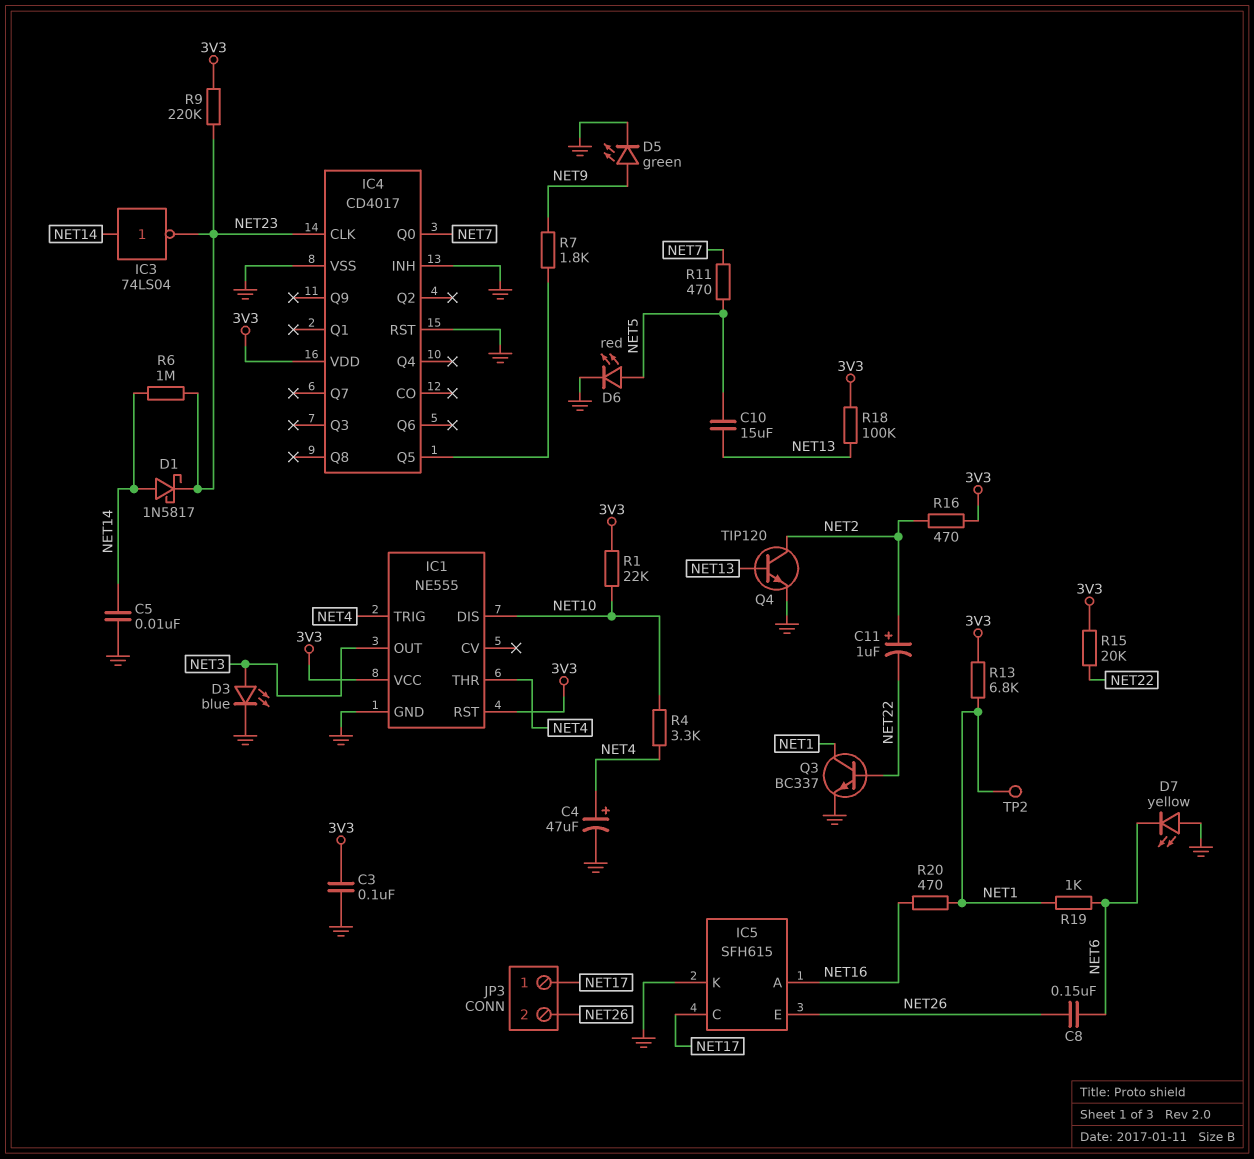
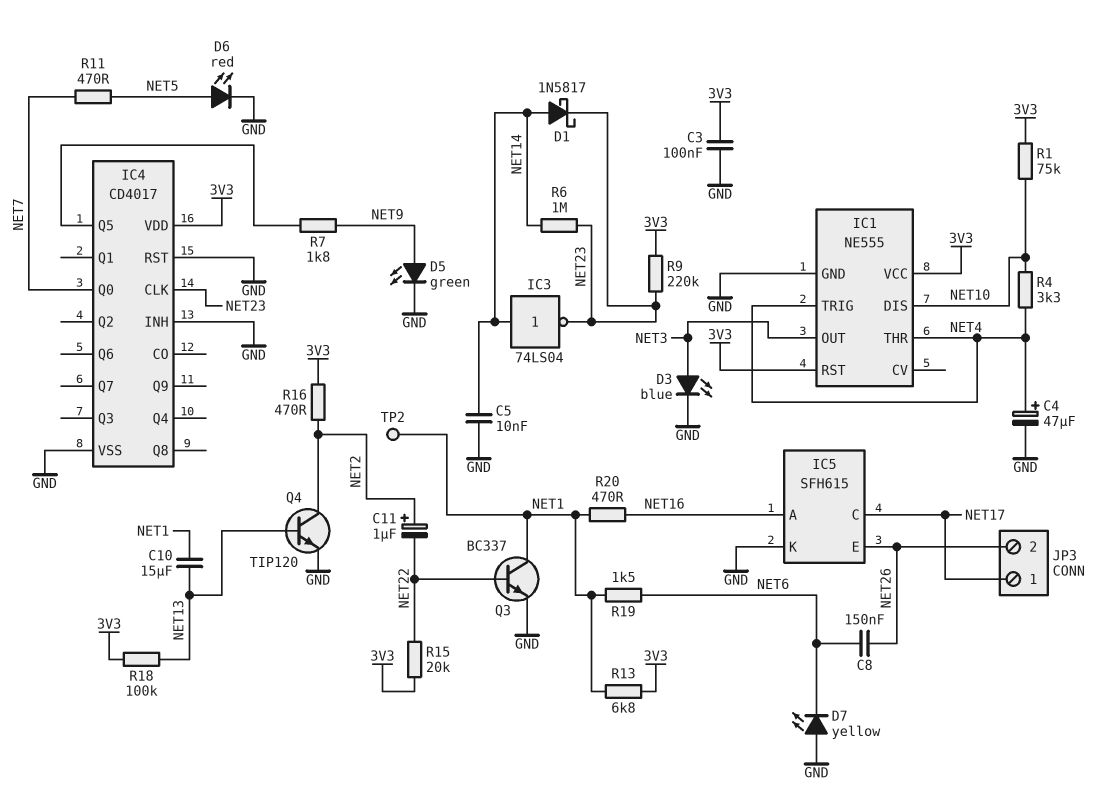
C10: 15uF (NET5, NET13) -> 15uF (NET1, NET13)
R1: 22k (3V3, NET10) -> 75k (3V3, NET10)
R19: 1k (NET1, NET6) -> 1.5k (NET1, NET6)

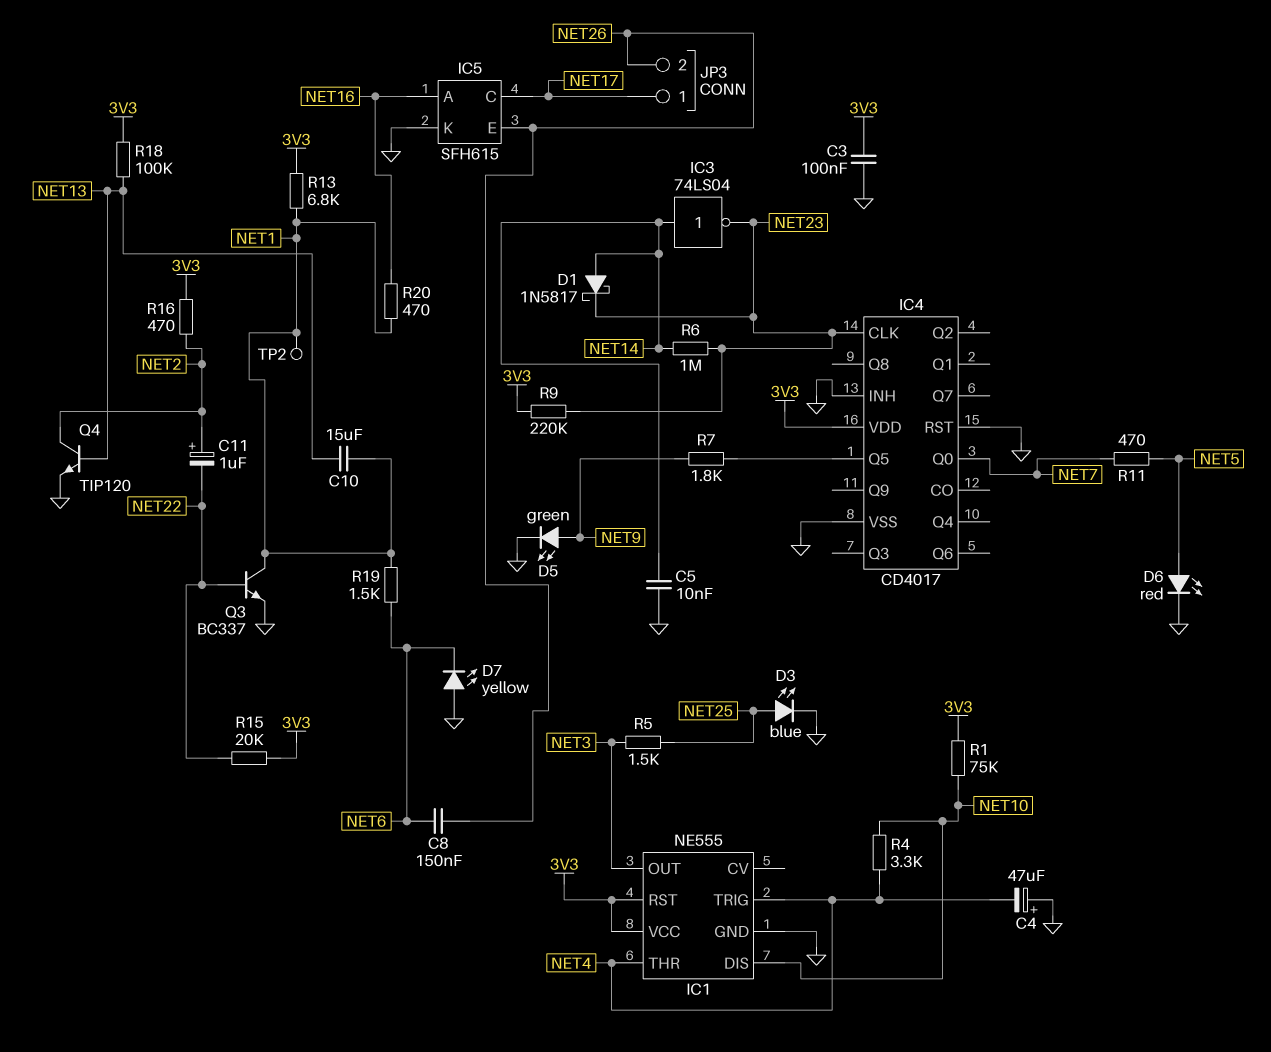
C4: 47uF (plus NET4, minus GND) -> 47uF (plus GND, minus NET4)
D3: LED blue (A NET3, K GND) -> LED blue (A NET25, K GND)
R5: none -> 1.5k (NET3, NET25)

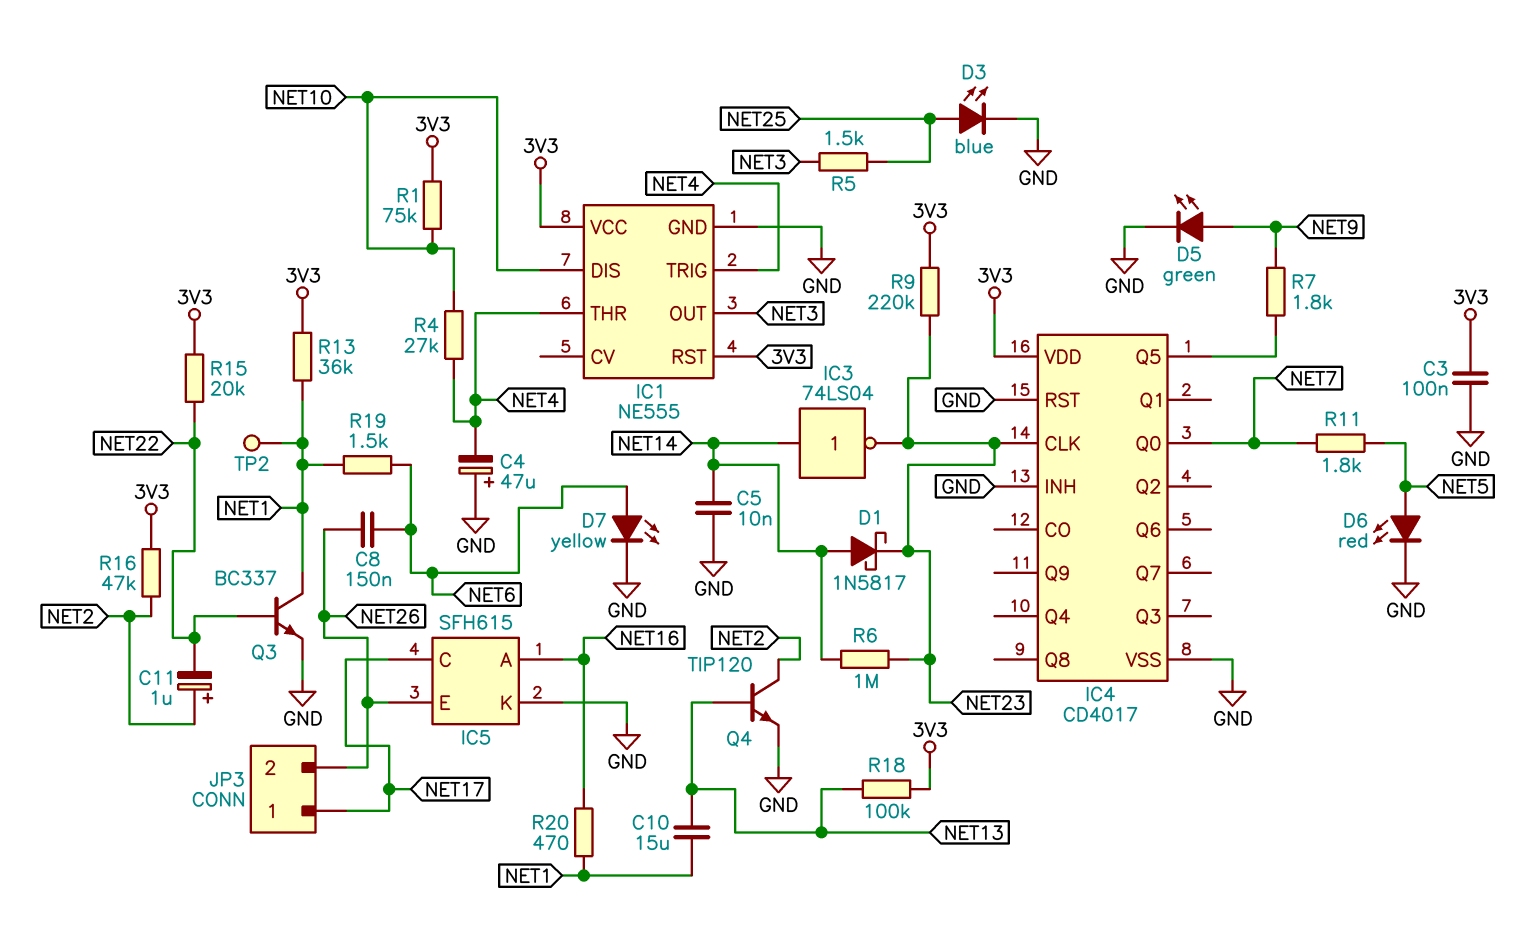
D7: LED yellow (A GND, K NET6) -> LED yellow (A NET6, K GND)
R4: 3.3k (NET4, NET10) -> 27k (NET4, NET10)
R11: 470 (NET5, NET7) -> 1.8k (NET5, NET7)
R13: 6.8k (3V3, NET1) -> 36k (3V3, NET1)
R16: 470 (3V3, NET2) -> 47k (3V3, NET2)

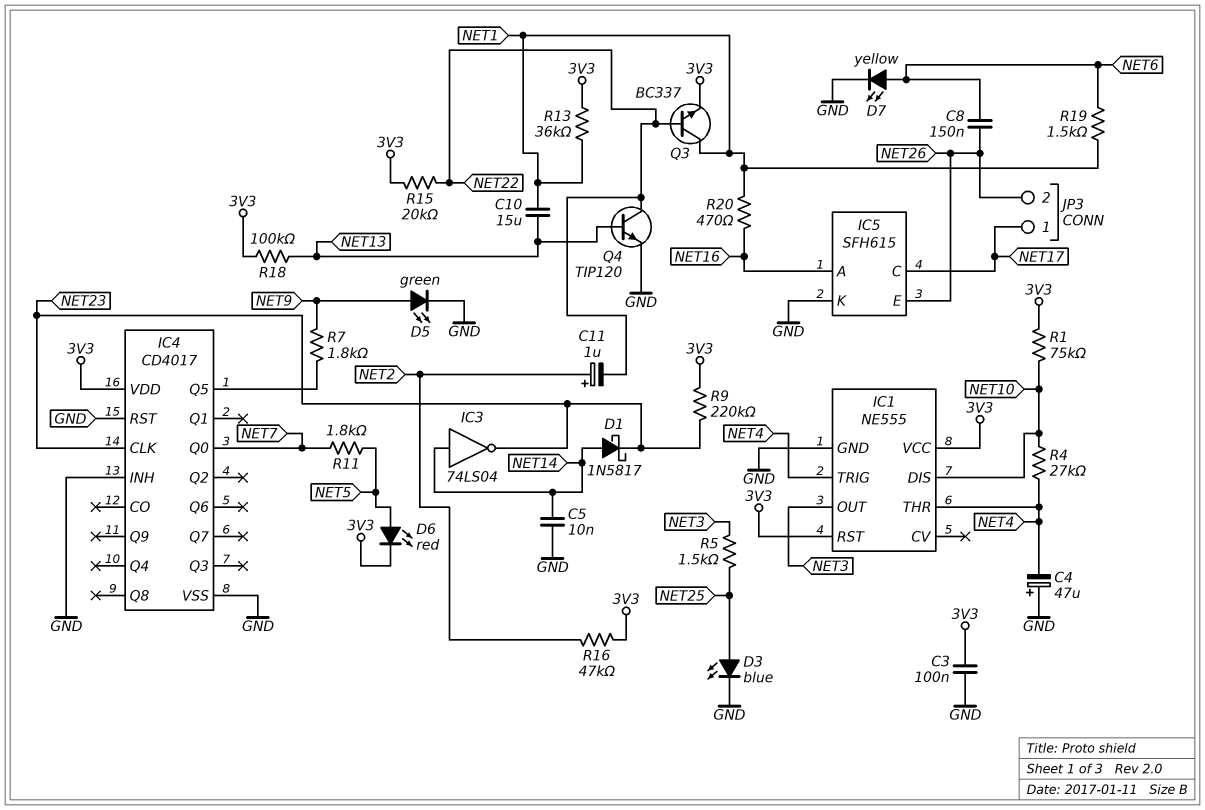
D6: LED red (A NET5, K GND) -> LED red (A NET5, K 3V3)
Q3: NPN BC337 (B NET22, C NET1, E GND) -> NPN BC337 (B NET22, C NET1, E 3V3)
Q4: NPN TIP120 (B NET13, C NET2, E GND) -> NPN TIP120 (B NET13, C NET22, E GND)
R6: 1M (NET14, NET23) -> none
TP2: test point (NET1) -> none

